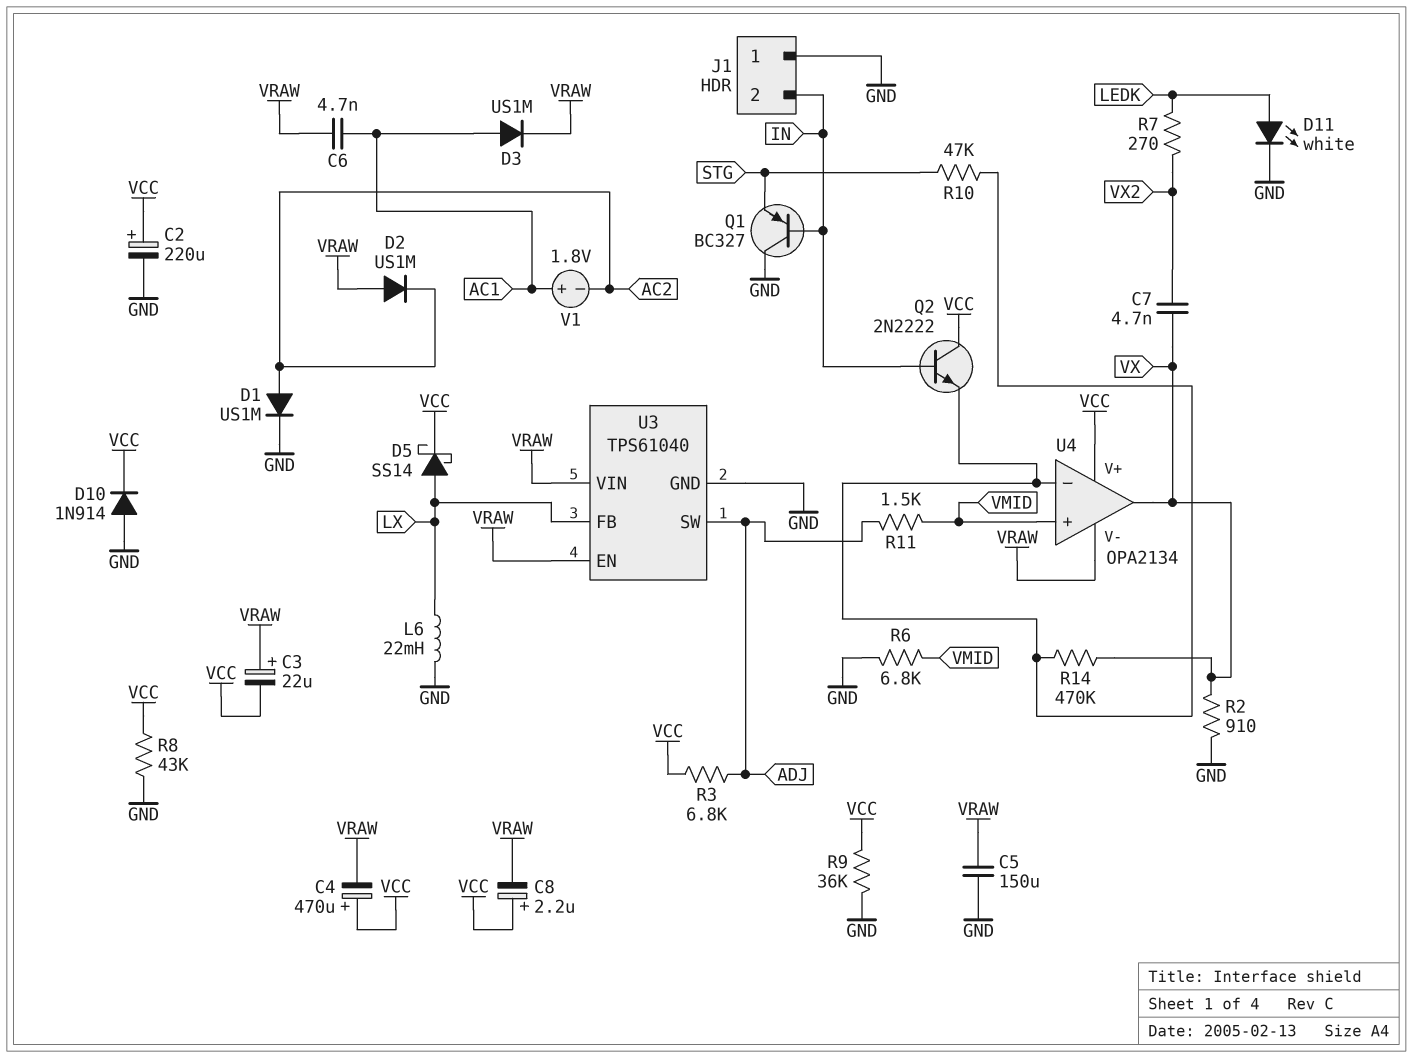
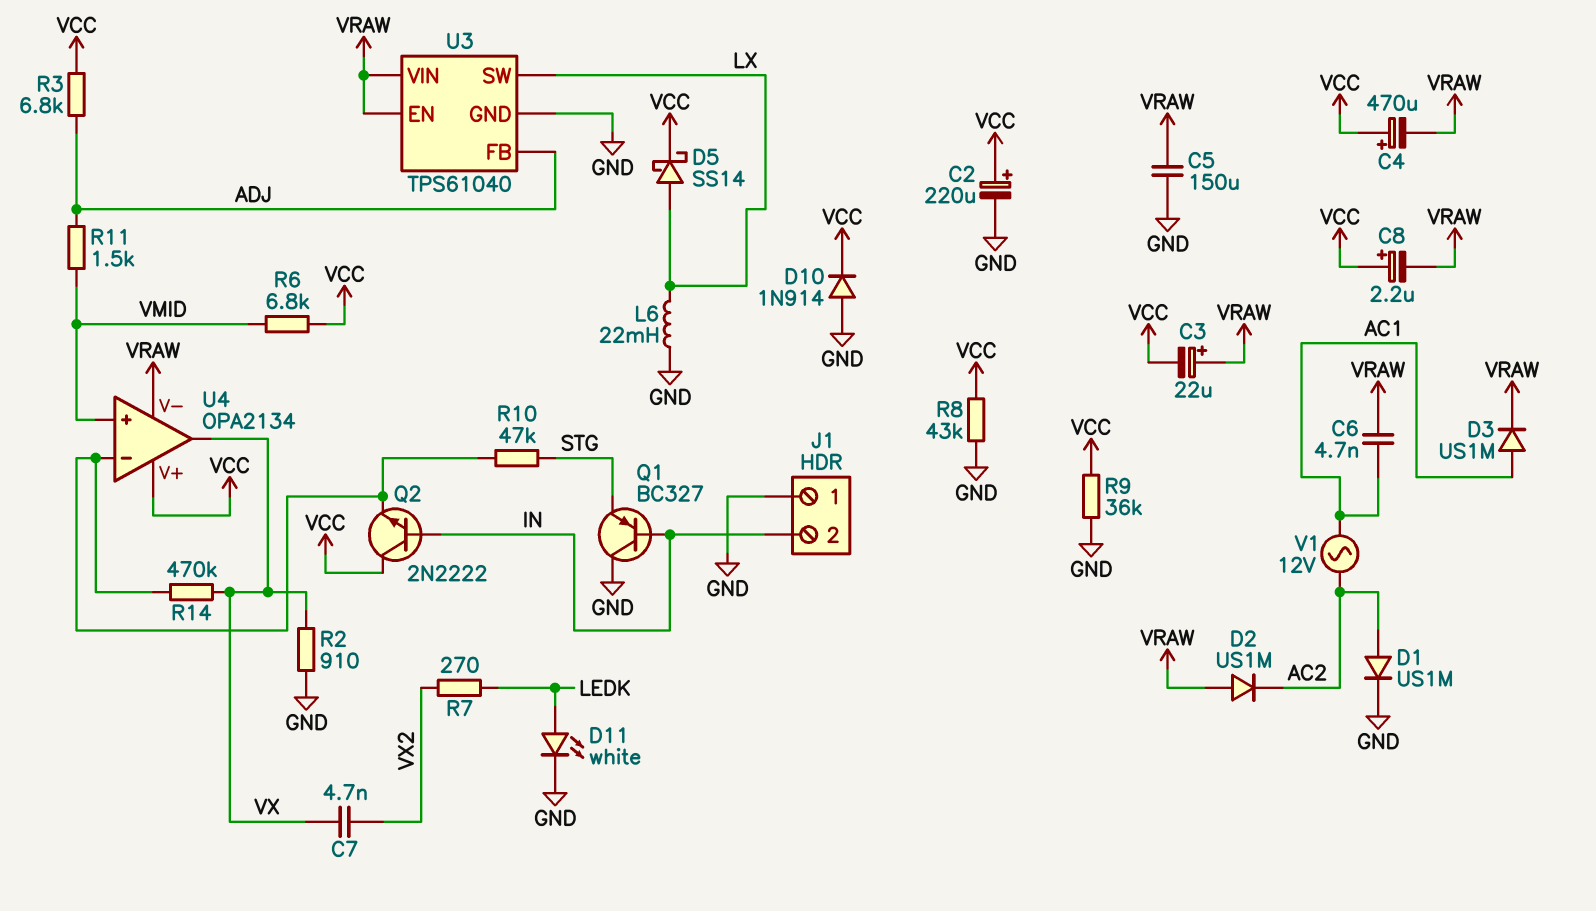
R6: 6.8k (GND, VMID) -> 6.8k (VCC, VMID)
U3 pin FB: LX -> ADJ
U3 pin SW: ADJ -> LX
V1: 1.8V (plus AC1, minus AC2) -> AC 12V (AC1, AC2)

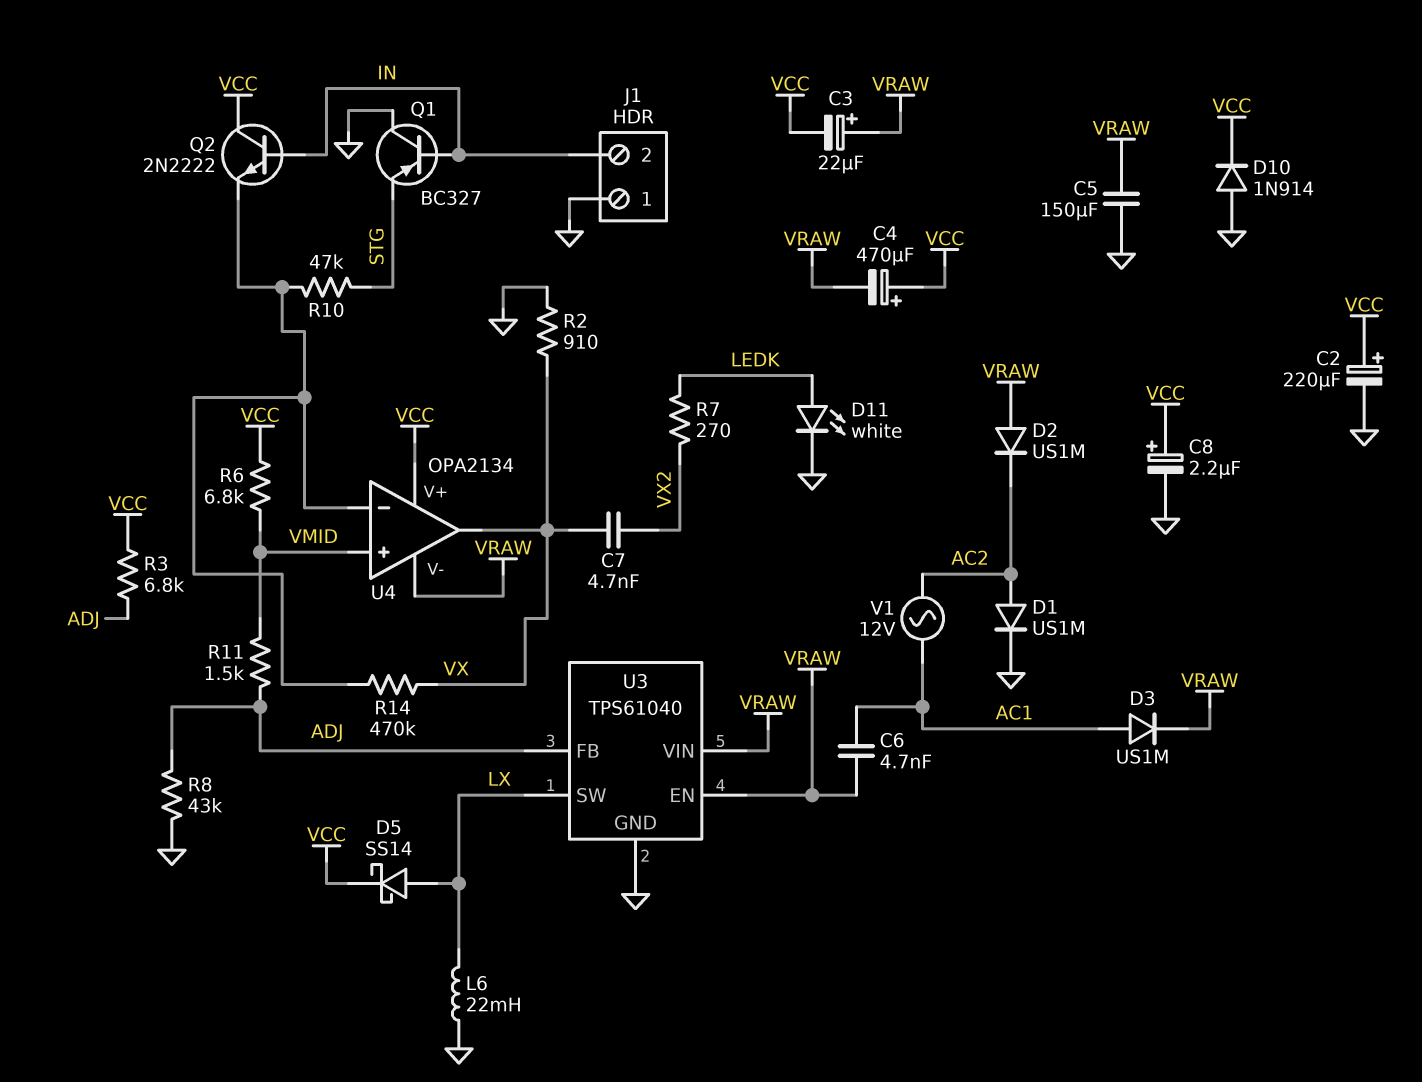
C8: 2.2uF (plus VCC, minus VRAW) -> 2.2uF (plus VCC, minus GND)
R8: 43k (GND, VCC) -> 43k (ADJ, GND)
R9: 36k (GND, VCC) -> none

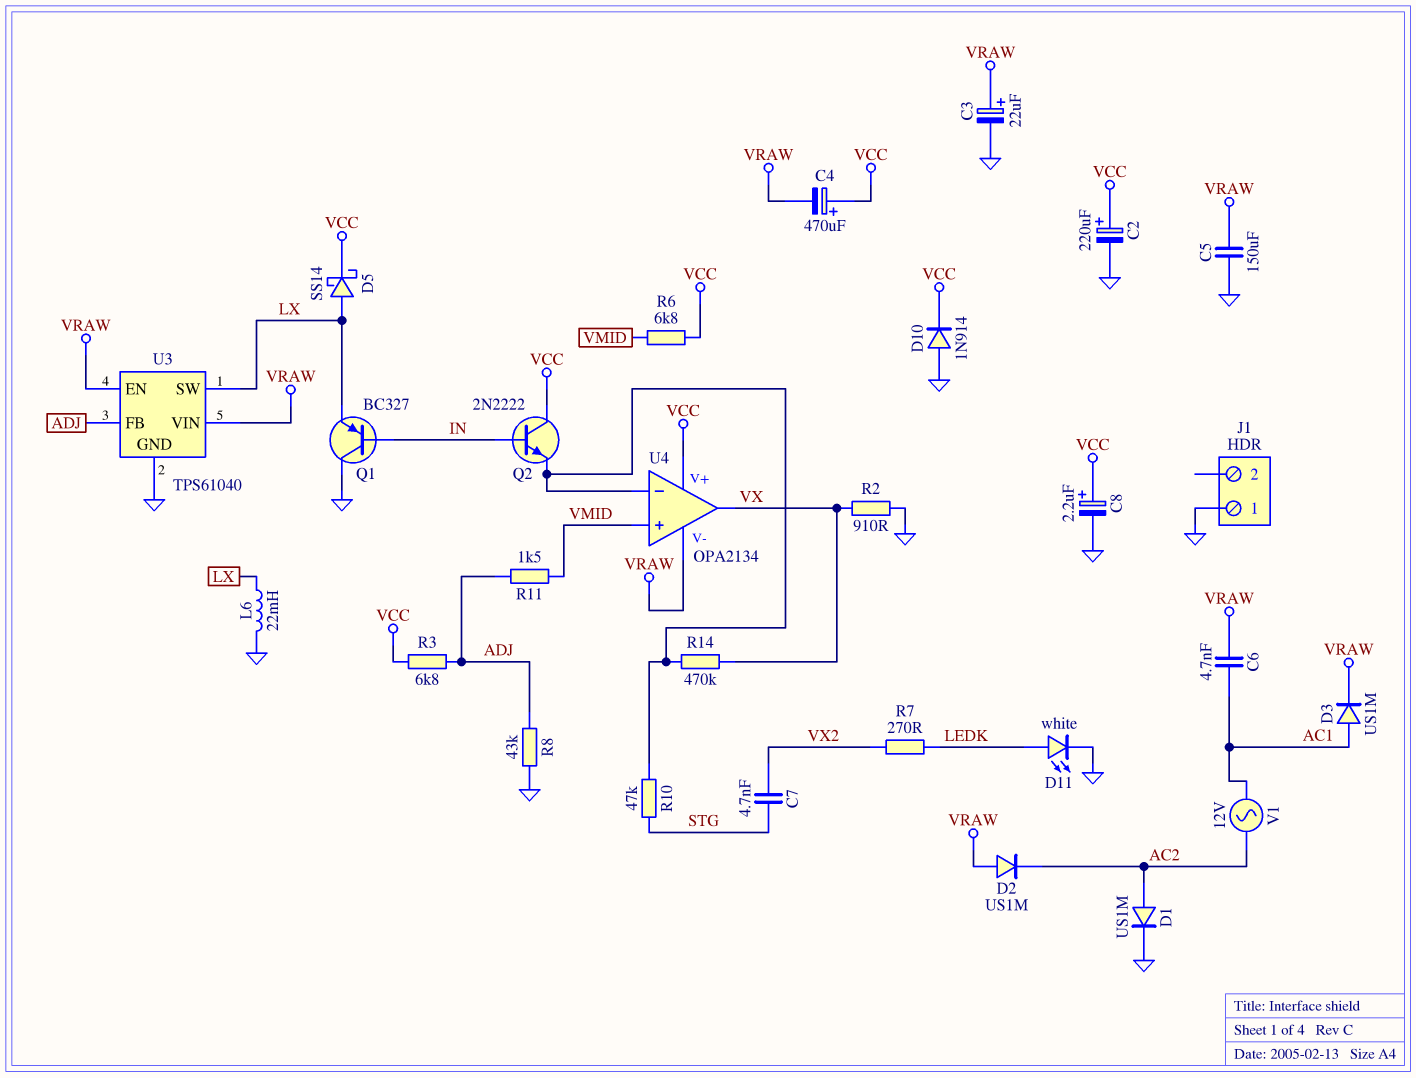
C3: 22uF (plus VRAW, minus VCC) -> 22uF (plus VRAW, minus GND)
C7: 4.7nF (VX, VX2) -> 4.7nF (STG, VX2)
J1 pin 2: IN -> none
Q1: PNP BC327 (B IN, C GND, E STG) -> PNP BC327 (B IN, C GND, E LX)

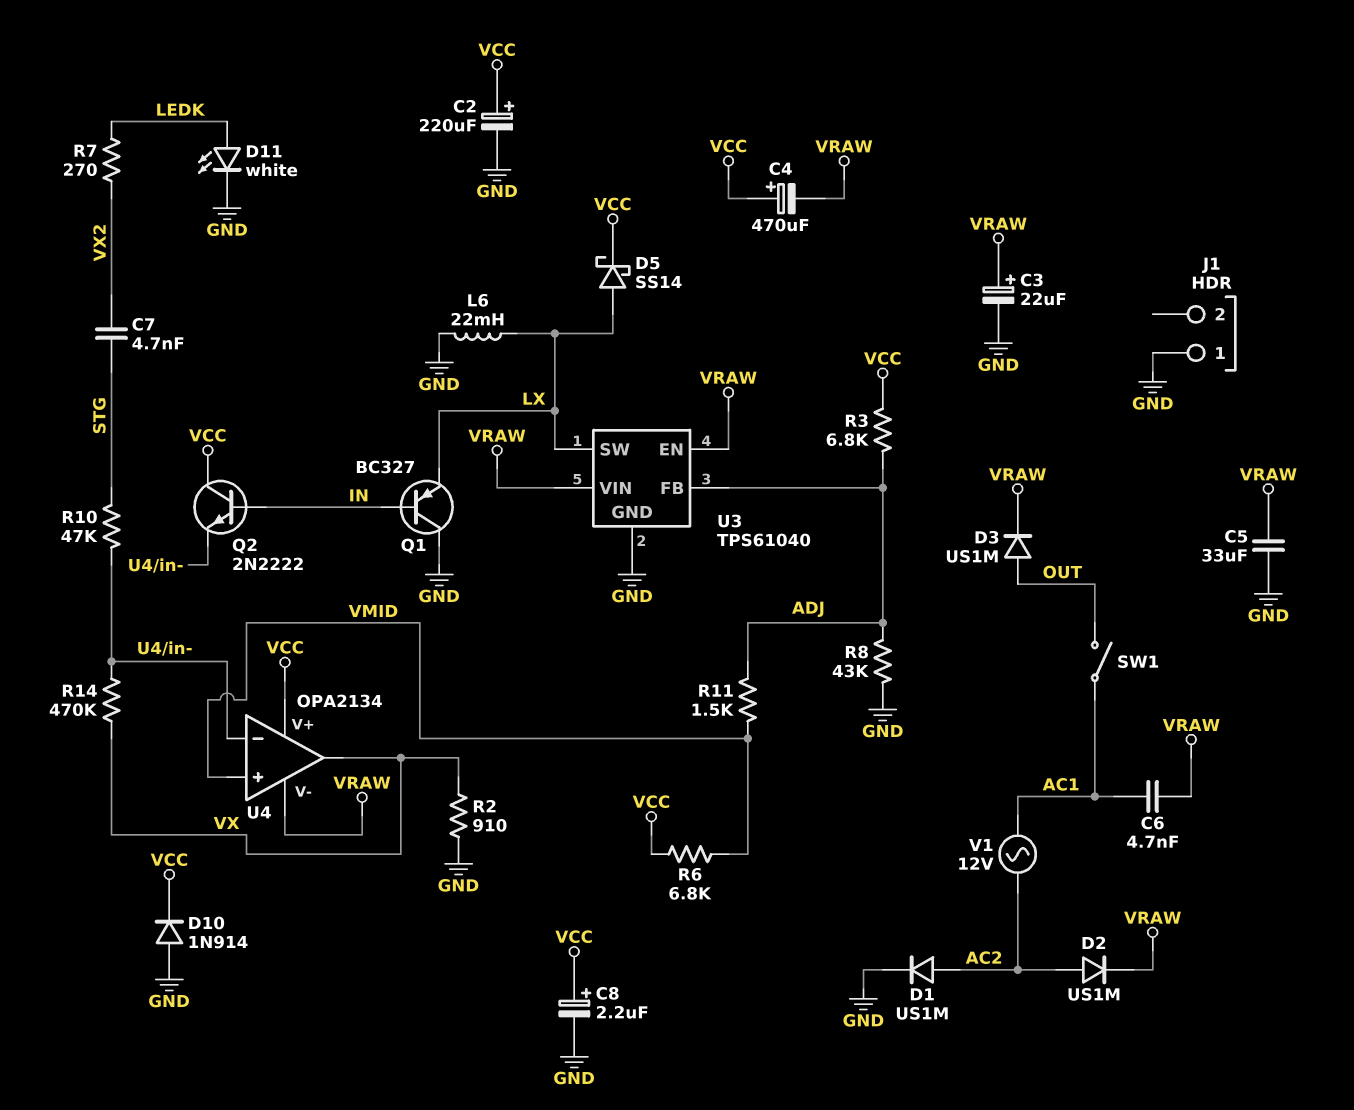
C5: 150uF (GND, VRAW) -> 33uF (GND, VRAW)
D2: diode US1M (A VRAW, K AC2) -> diode US1M (A AC2, K VRAW)
D3: diode US1M (A AC1, K VRAW) -> diode US1M (A OUT, K VRAW)
SW1: none -> switch (AC1, OUT)

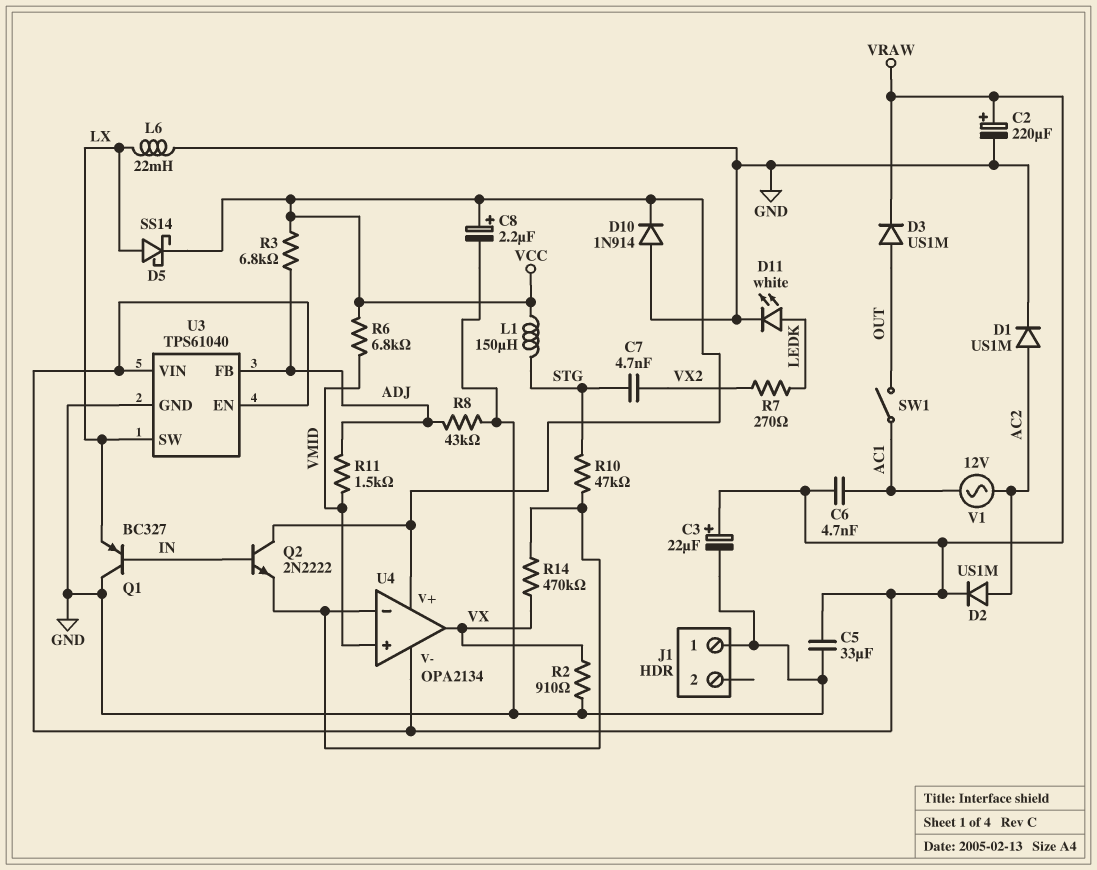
C2: 220uF (plus VCC, minus GND) -> 220uF (plus VRAW, minus GND)
C4: 470uF (plus VCC, minus VRAW) -> none
L1: none -> 150uH (STG, VCC)

